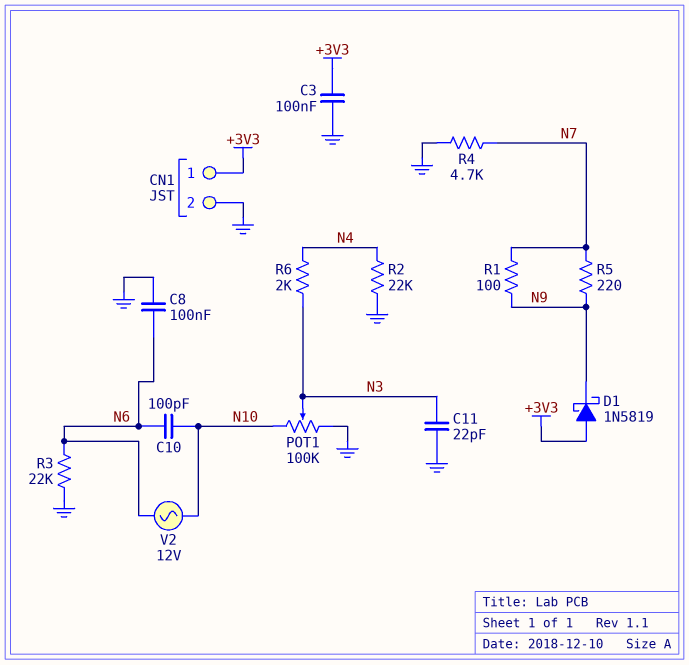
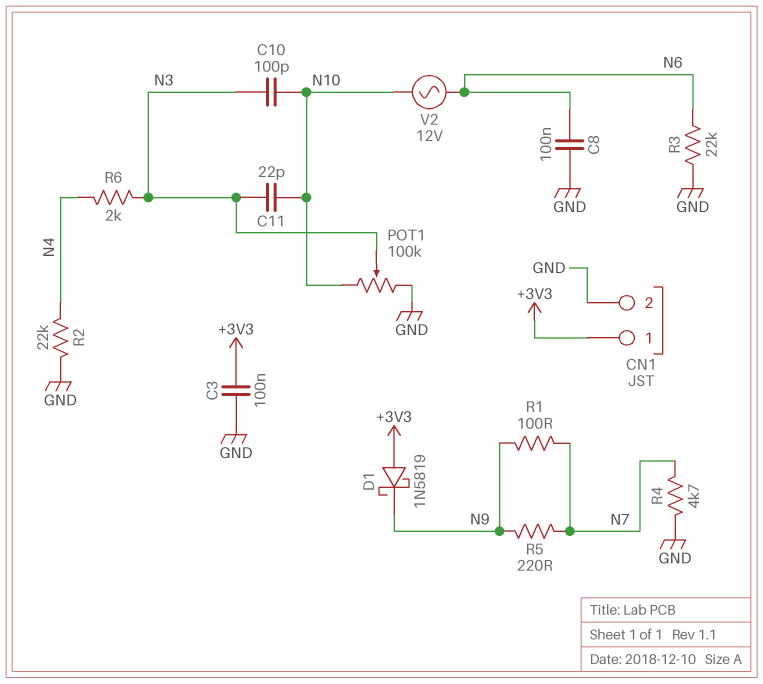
C10: 100pF (N6, N10) -> 100pF (N3, N10)
C11: 22pF (GND, N3) -> 22pF (N3, N10)

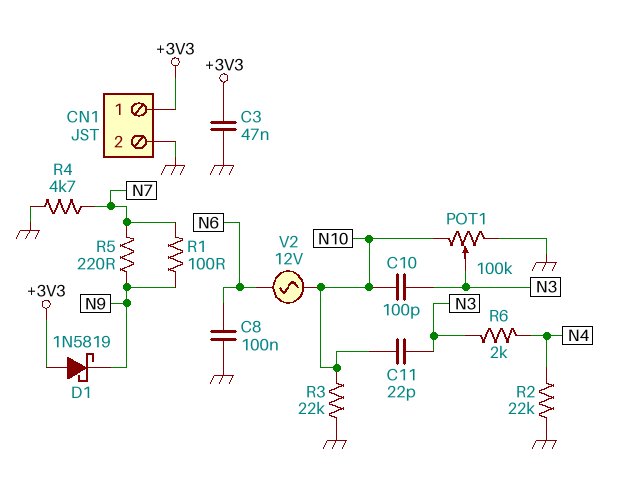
C3: 100nF (+3V3, GND) -> 47nF (+3V3, GND)
R3: 22k (GND, N6) -> 22k (GND, N10)

